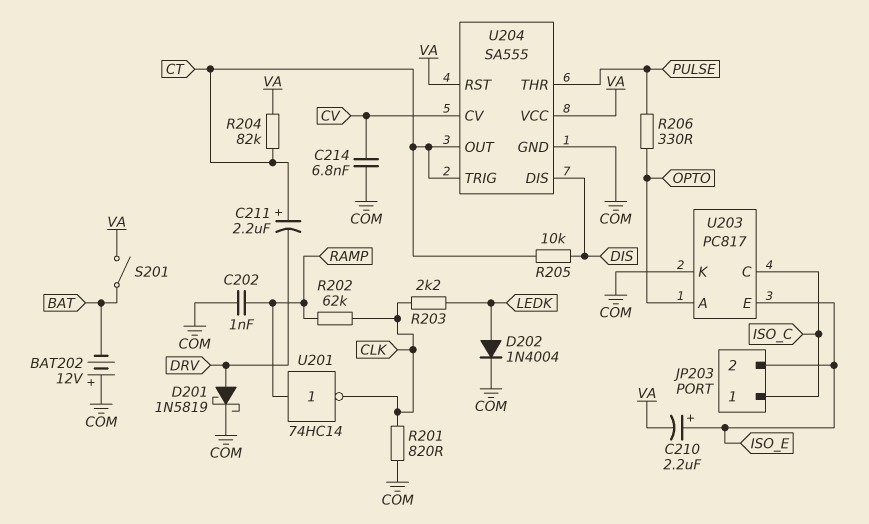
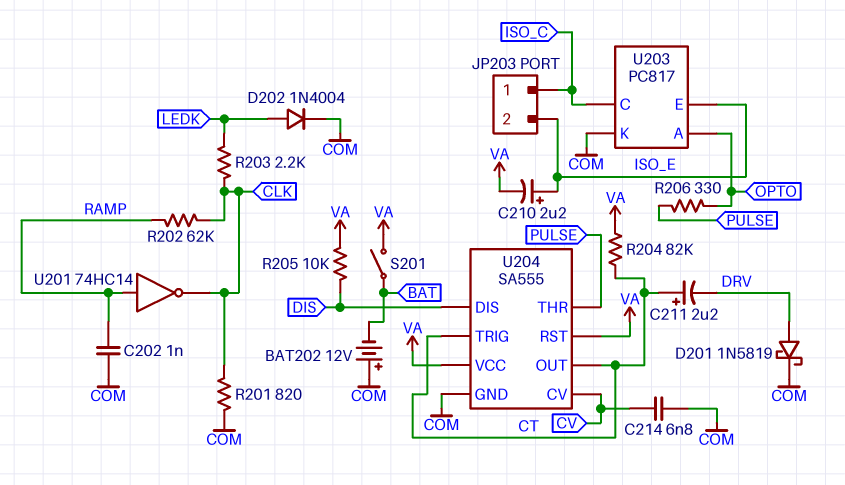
R205: 10k (CT, DIS) -> 10k (DIS, VA)

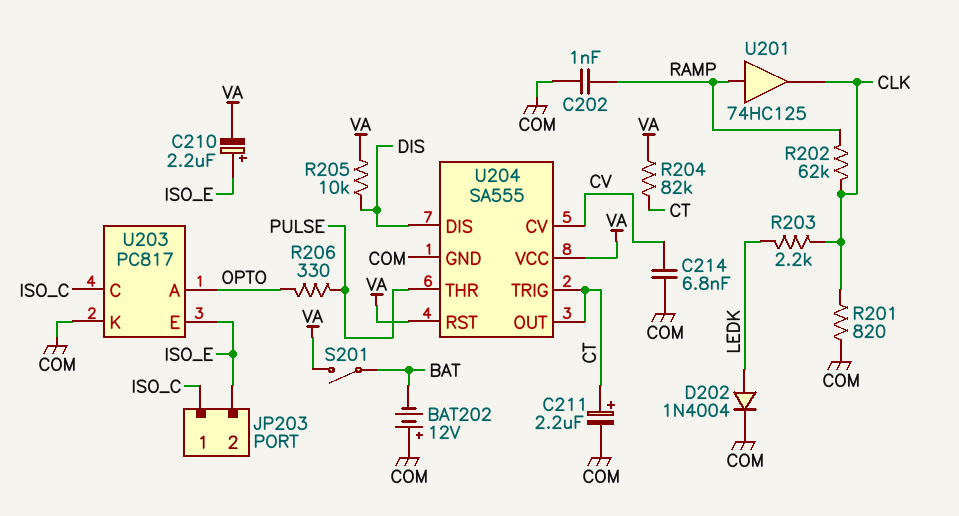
C211: 2.2uF (plus CT, minus DRV) -> 2.2uF (plus CT, minus COM)
D201: schottky 1N5819 (A DRV, K COM) -> none
U201: NOT 74HC14 (in RAMP, out CLK) -> buffer 74HC125 (in RAMP, out CLK)

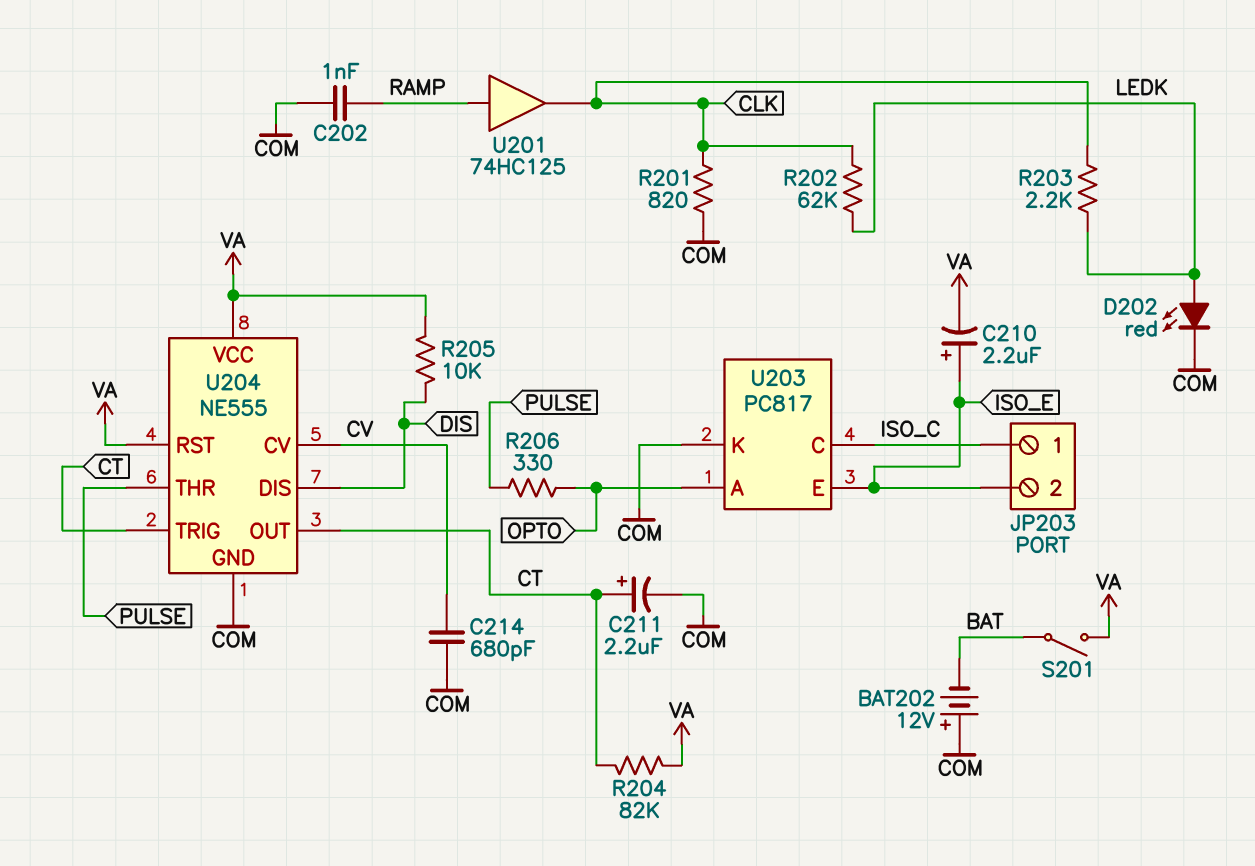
C214: 6.8nF (COM, CV) -> 680pF (COM, CV)
D202: diode 1N4004 (A LEDK, K COM) -> LED red (A LEDK, K COM)
R202: 62k (CLK, RAMP) -> 62k (CLK, LEDK)
U204: SA555 -> NE555

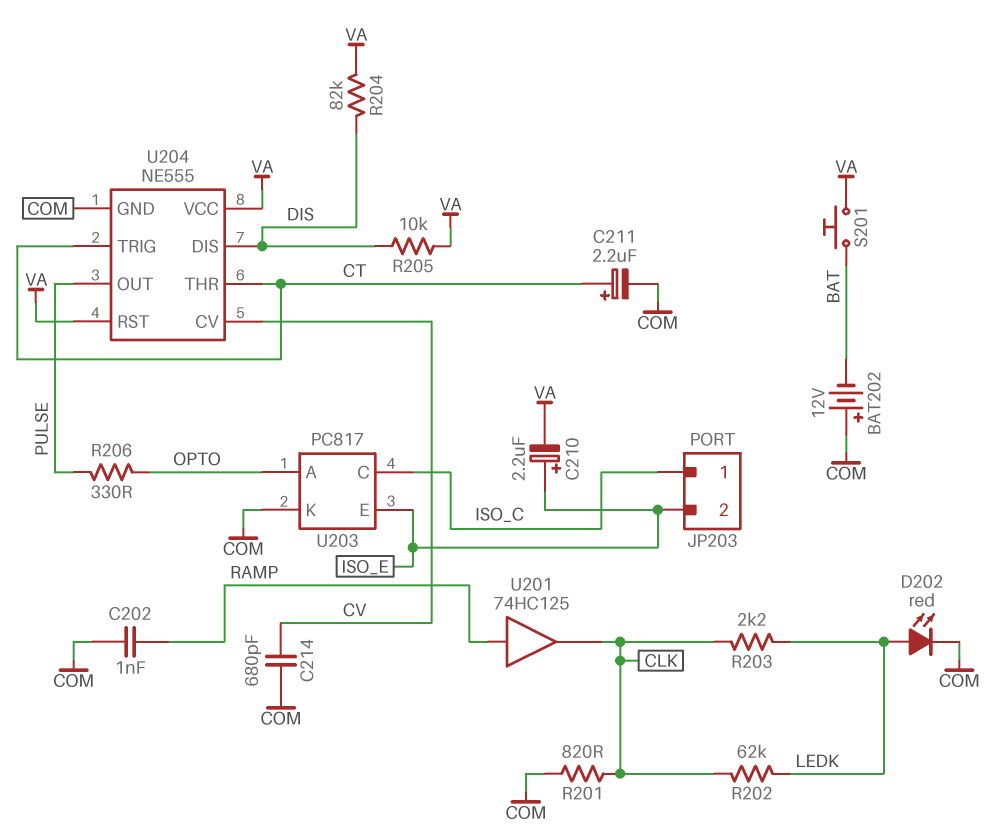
R204: 82k (CT, VA) -> 82k (DIS, VA)
S201: switch (BAT, VA) -> button (BAT, VA)
U204 pin OUT: CT -> PULSE
U204 pin THR: PULSE -> CT

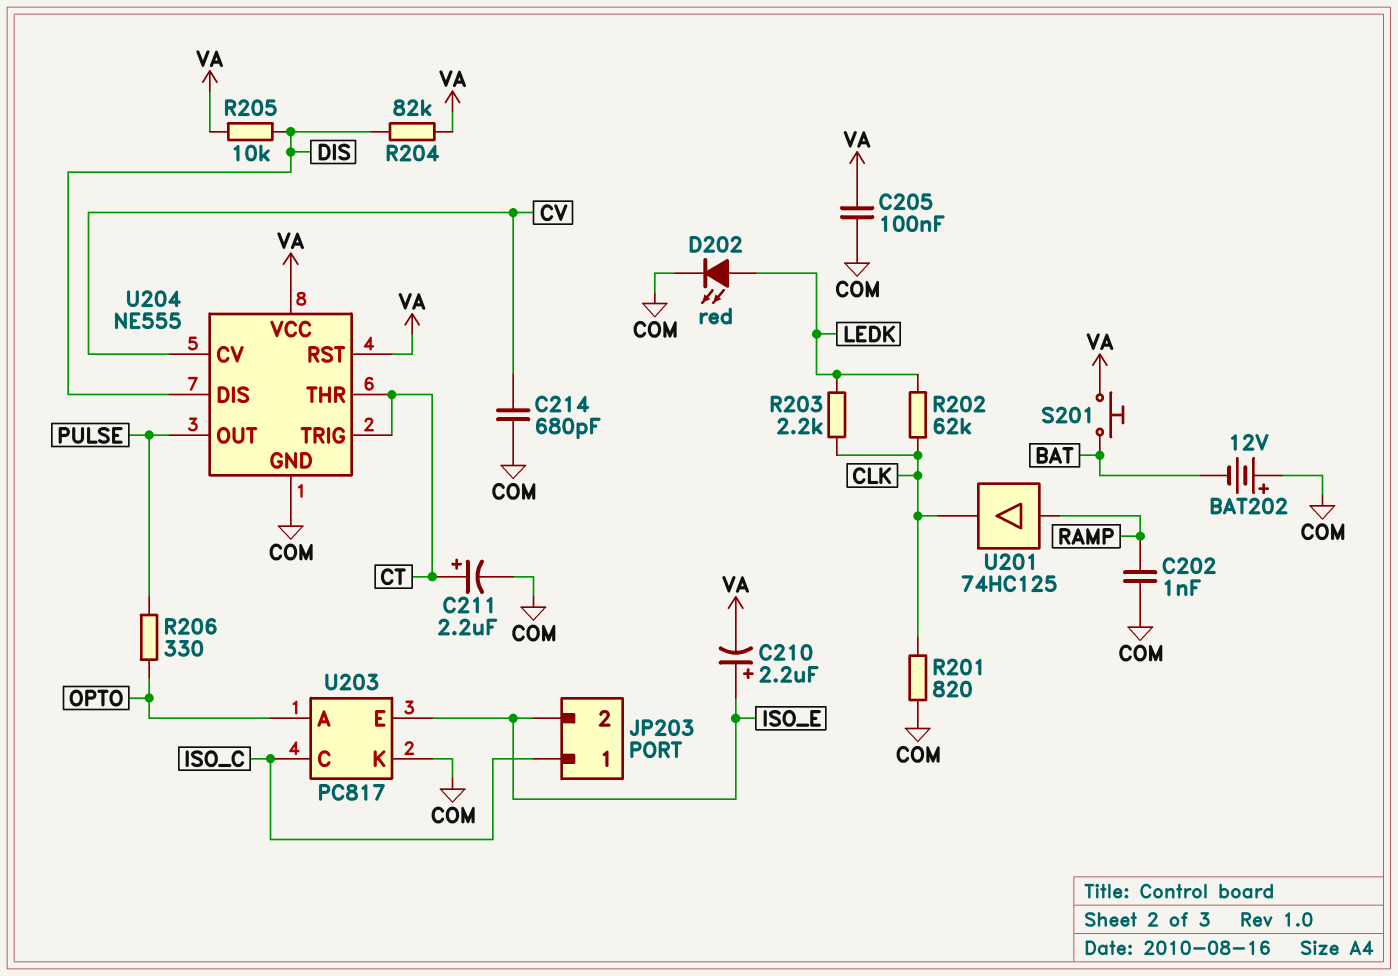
C205: none -> 100nF (COM, VA)

